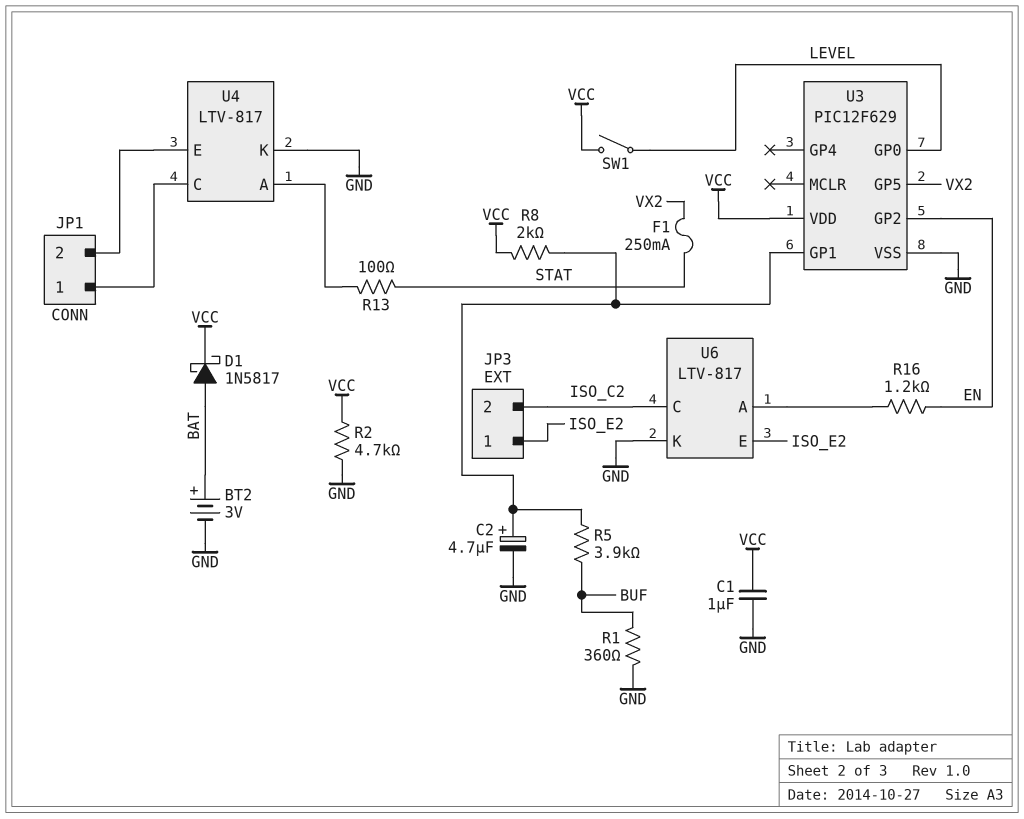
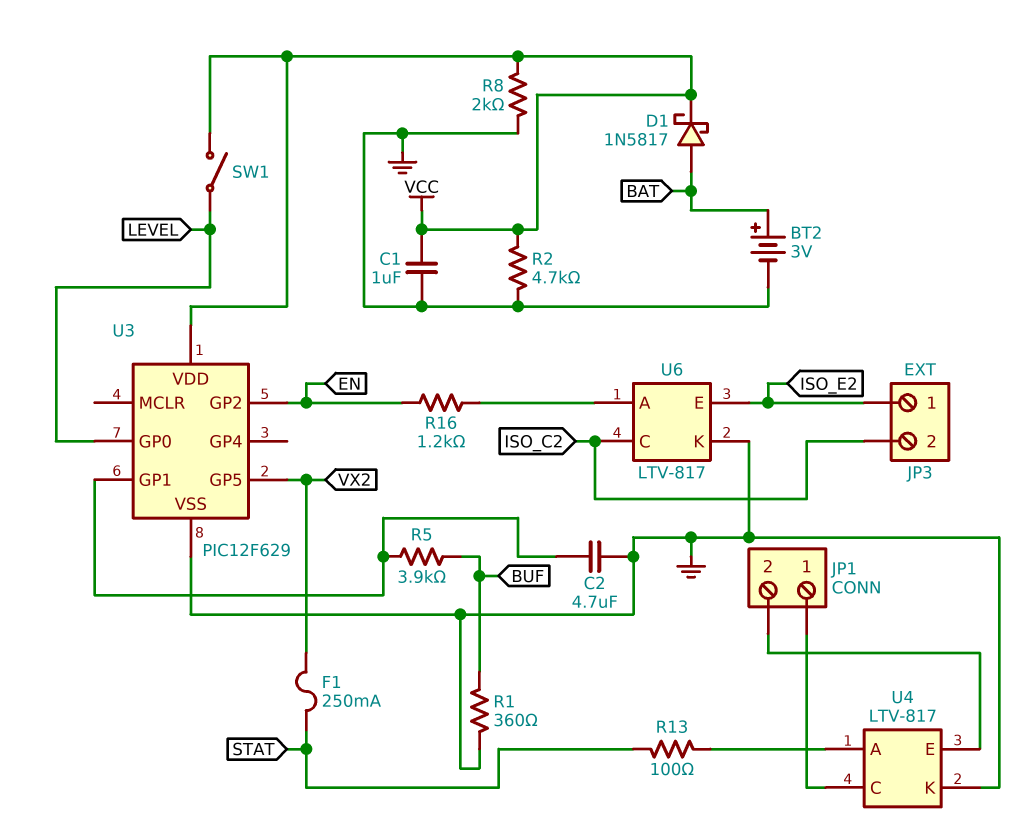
C2: 4.7uF (plus U3/GP1, minus GND) -> 4.7uF (GND, U3/GP1)
R8: 2k (U3/GP1, VCC) -> 2k (GND, VCC)

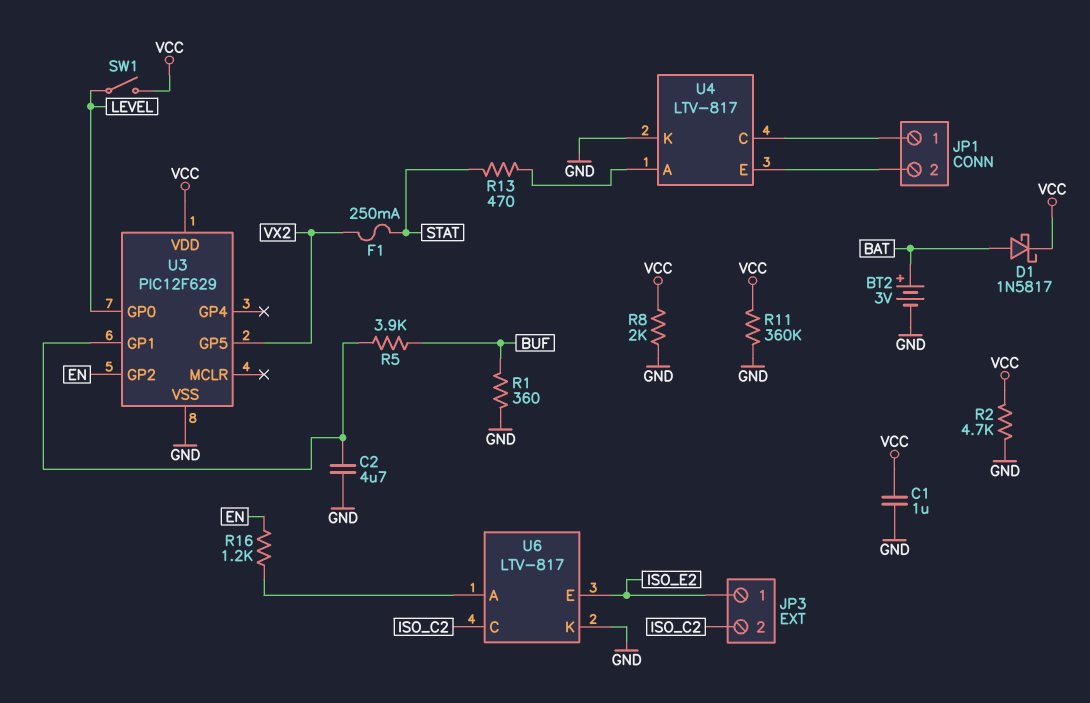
R11: none -> 360k (GND, VCC)
R13: 100 (STAT, U4/A) -> 470 (STAT, U4/A)

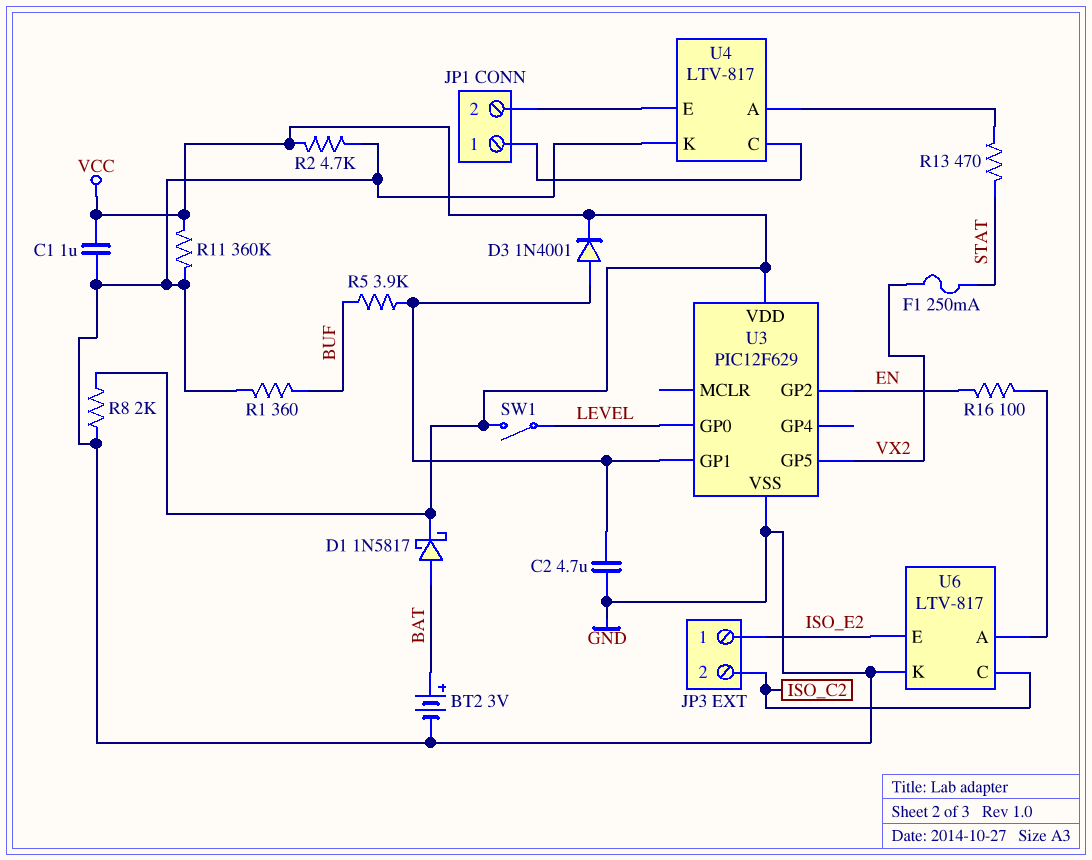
D3: none -> diode 1N4001 (A U3/GP1, K VCC)
R16: 1.2k (EN, U6/A) -> 100 (EN, U6/A)

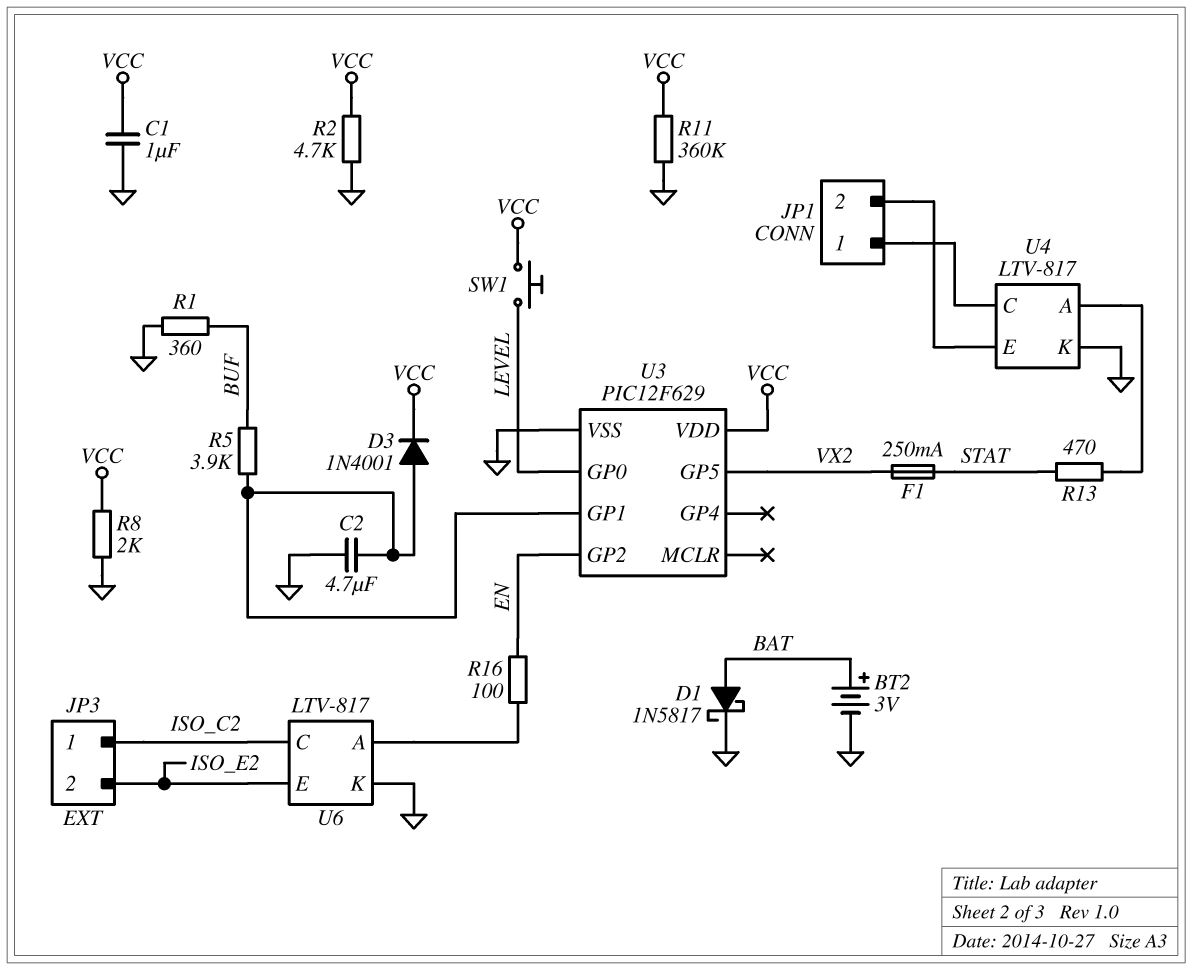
D1: schottky 1N5817 (A BAT, K VCC) -> schottky 1N5817 (A BAT, K GND)
JP3 pin 1: ISO_E2 -> ISO_C2
JP3 pin 2: ISO_C2 -> ISO_E2
SW1: switch (LEVEL, VCC) -> button (LEVEL, VCC)

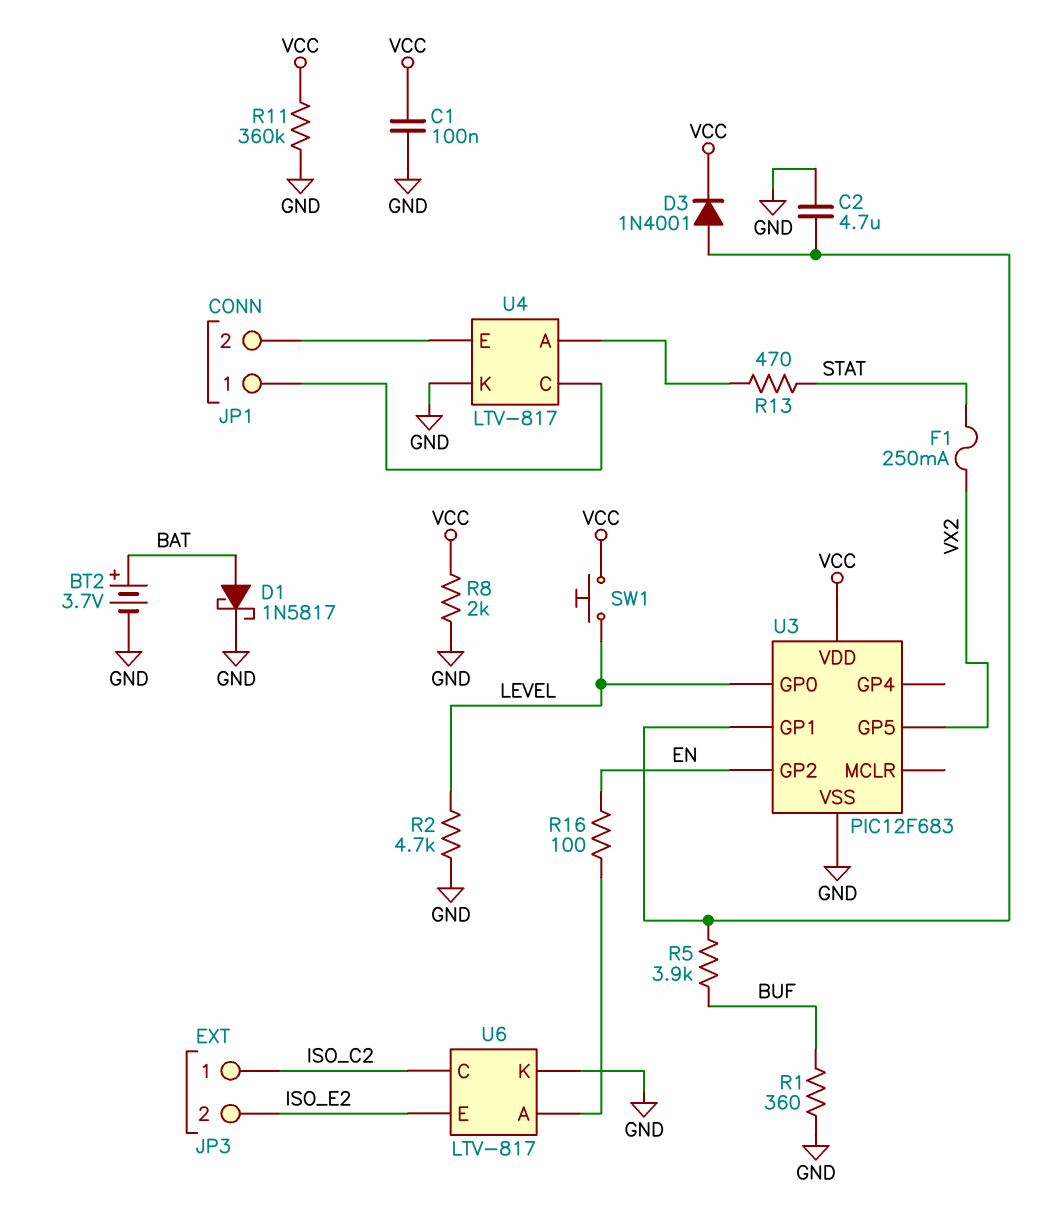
BT2: 3V (plus BAT, minus GND) -> 3.7V (plus BAT, minus GND)
C1: 1uF (GND, VCC) -> 100nF (GND, VCC)
R2: 4.7k (GND, VCC) -> 4.7k (GND, LEVEL)
U3: PIC12F629 -> PIC12F683

